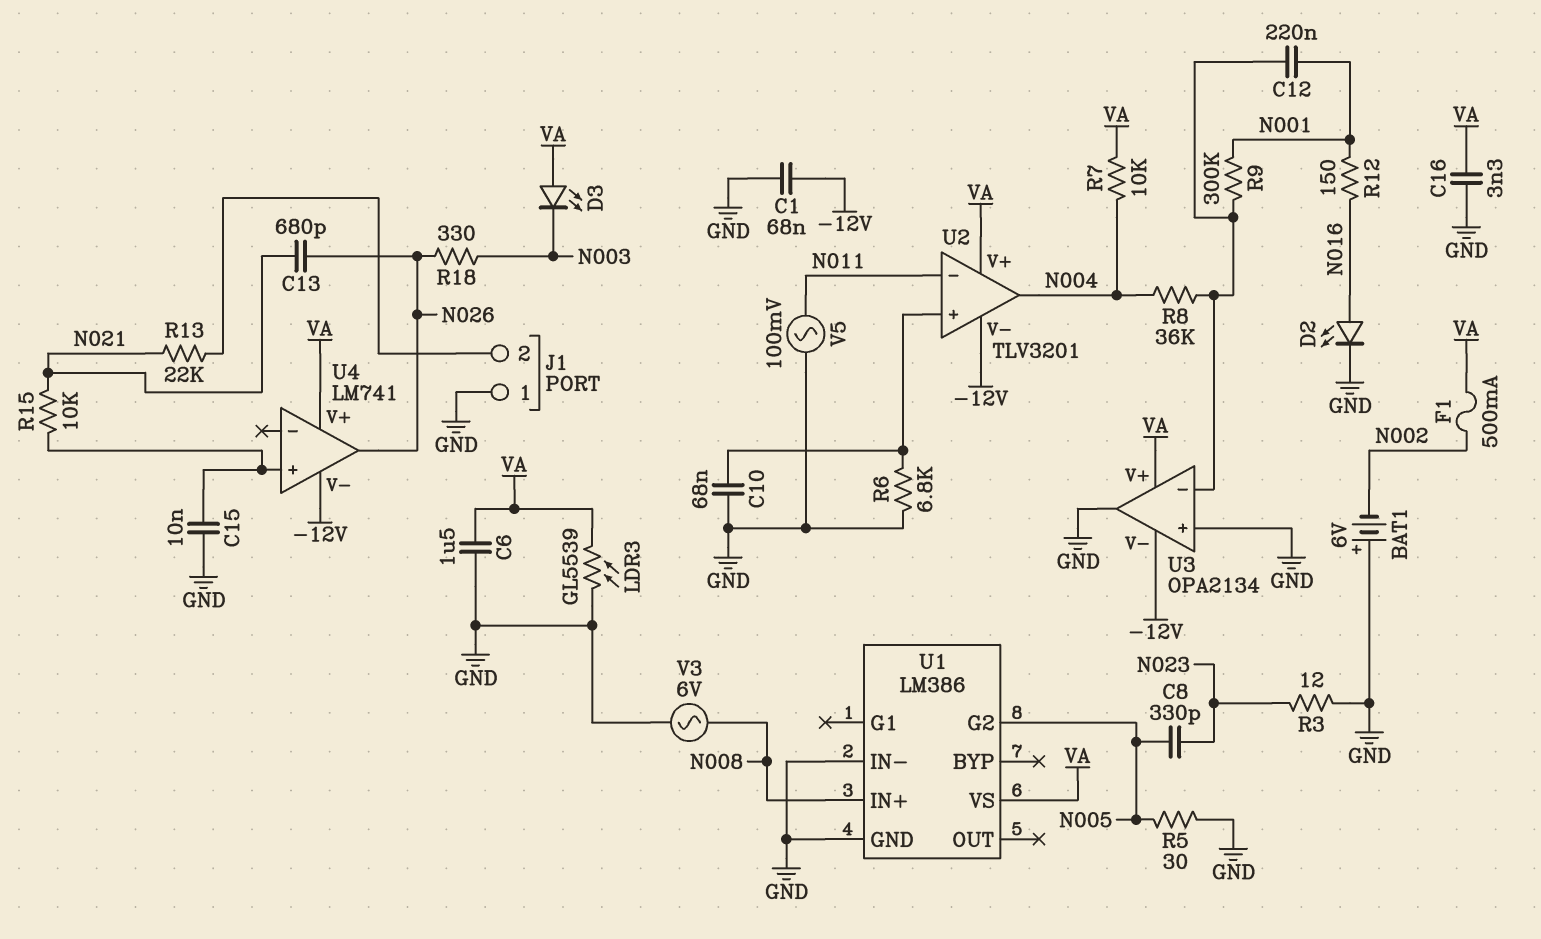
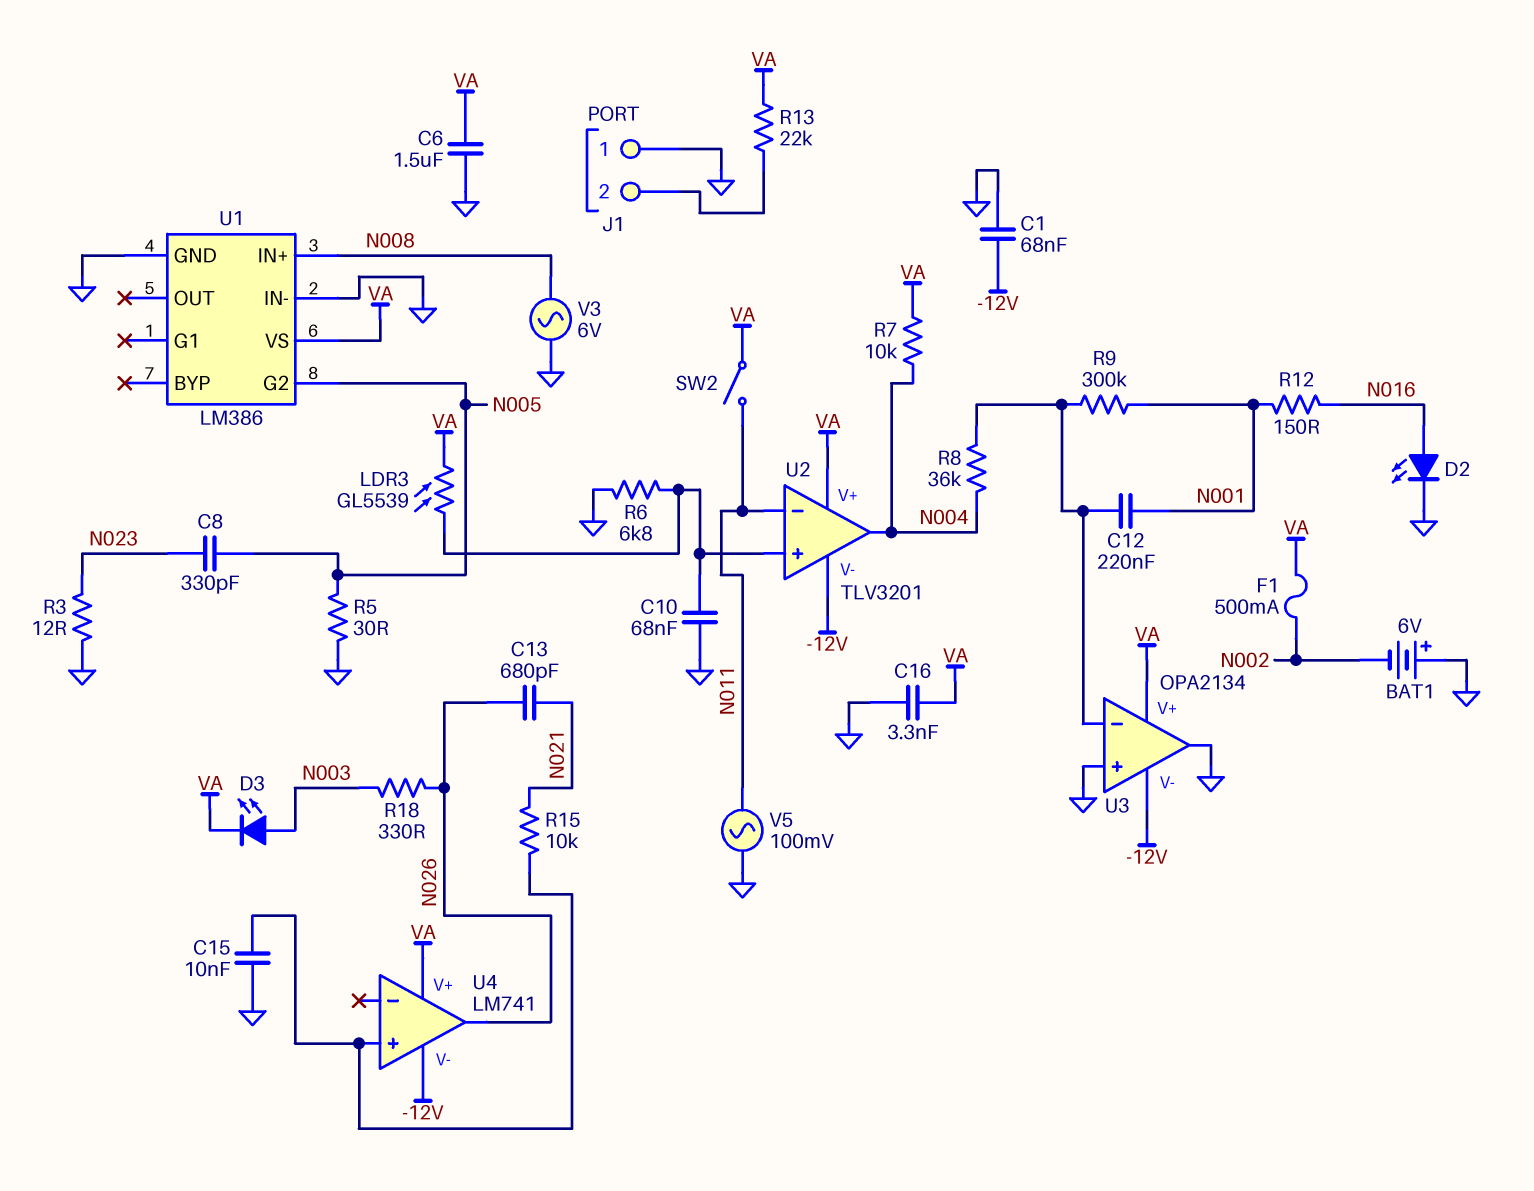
D3: LED (A VA, K N003) -> LED (A N003, K VA)
LDR3: GL5539 (GND, VA) -> GL5539 (U2/in+, VA)
R13: 22k (J1/2, N021) -> 22k (J1/2, VA)
SW2: none -> switch (N011, VA)

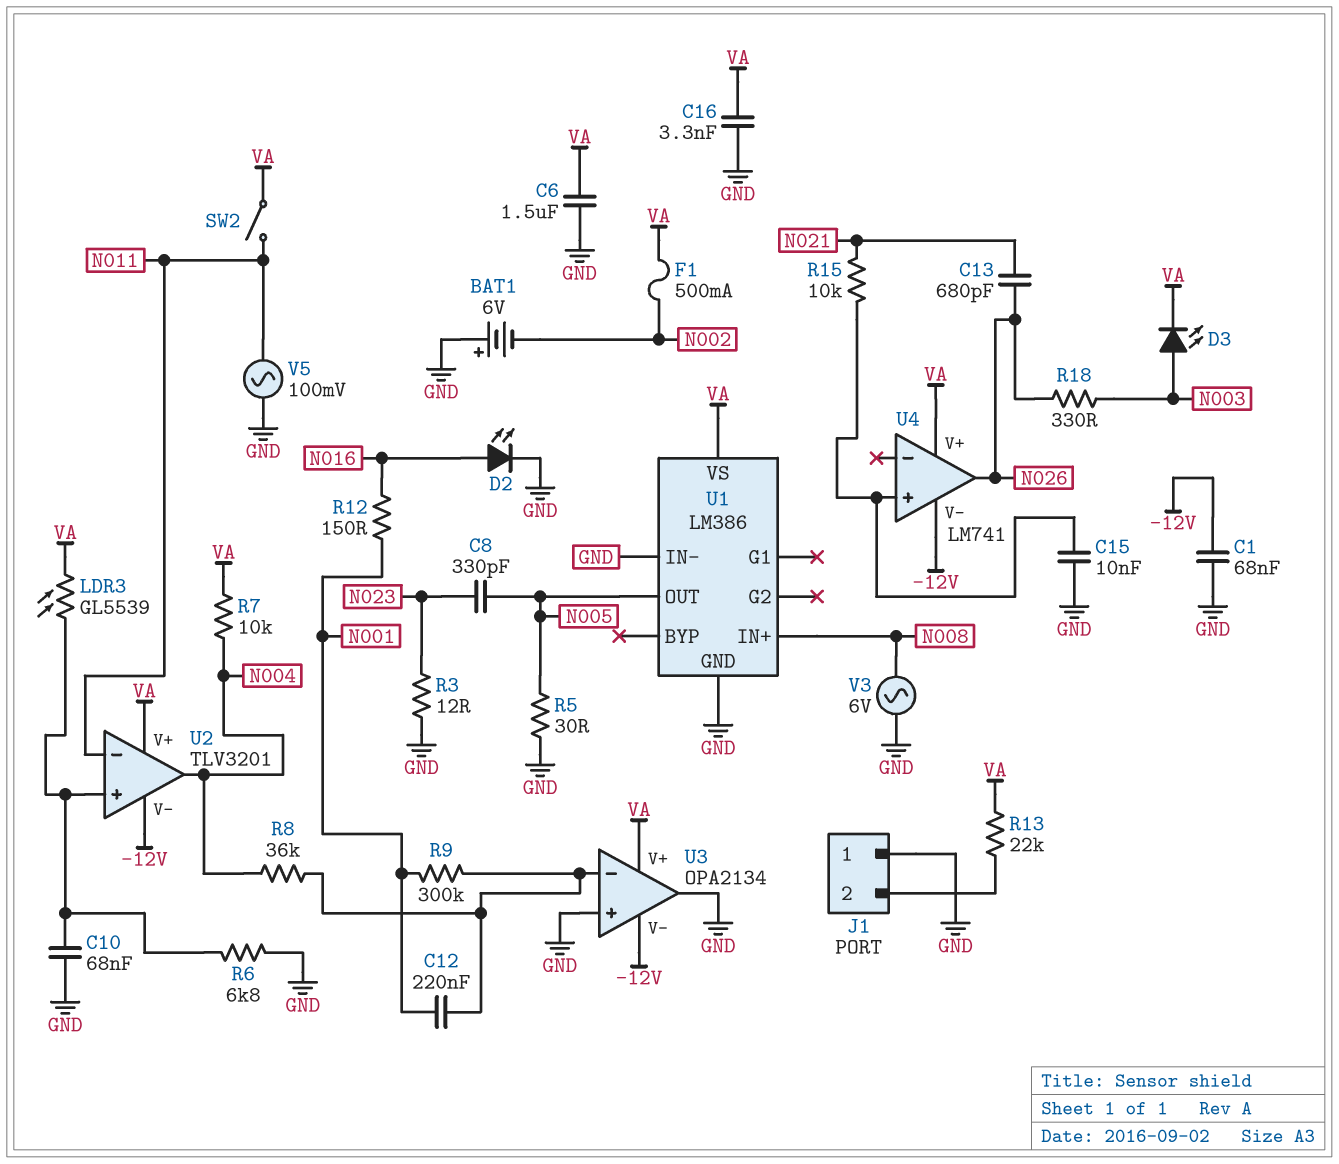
U1 pin G2: N005 -> none
U1 pin OUT: none -> N005

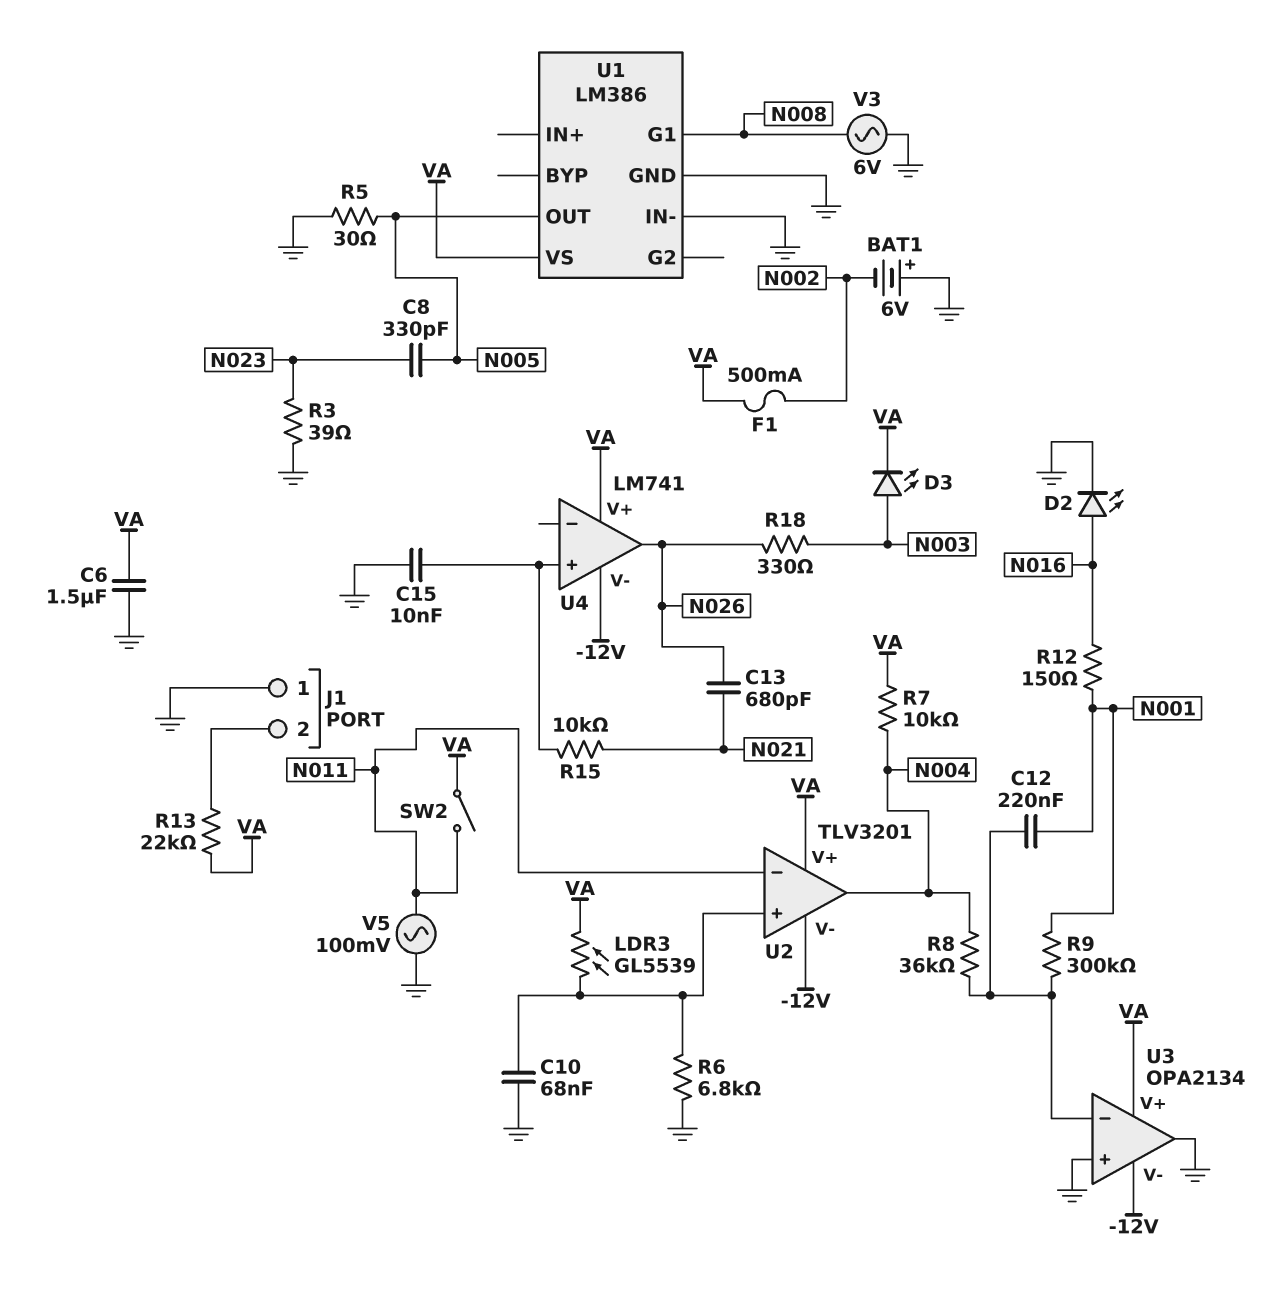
C1: 68nF (-12V, GND) -> none
C16: 3.3nF (GND, VA) -> none
R3: 12 (GND, N023) -> 39 (GND, N023)
U1 pin G1: none -> N008
U1 pin IN+: N008 -> none

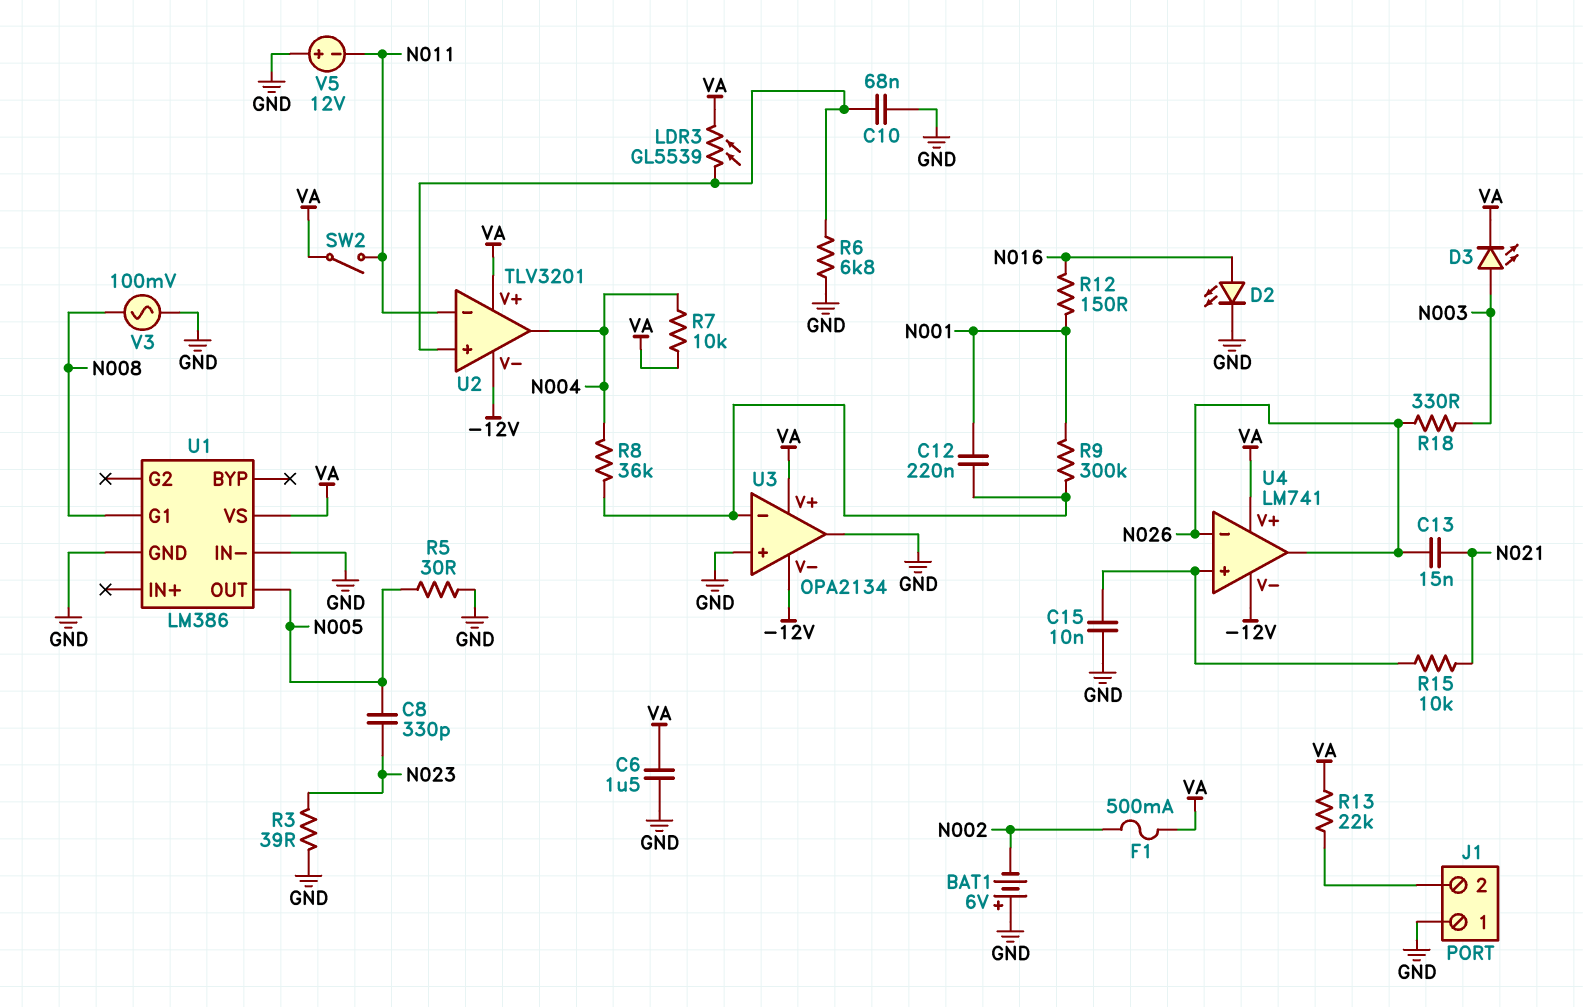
C13: 680pF (N021, N026) -> 15nF (N021, N026)
U4 pin in-: none -> N026
V3: AC 6V (GND, N008) -> AC 100mV (GND, N008)
V5: AC 100mV (GND, N011) -> 12V (plus GND, minus N011)

